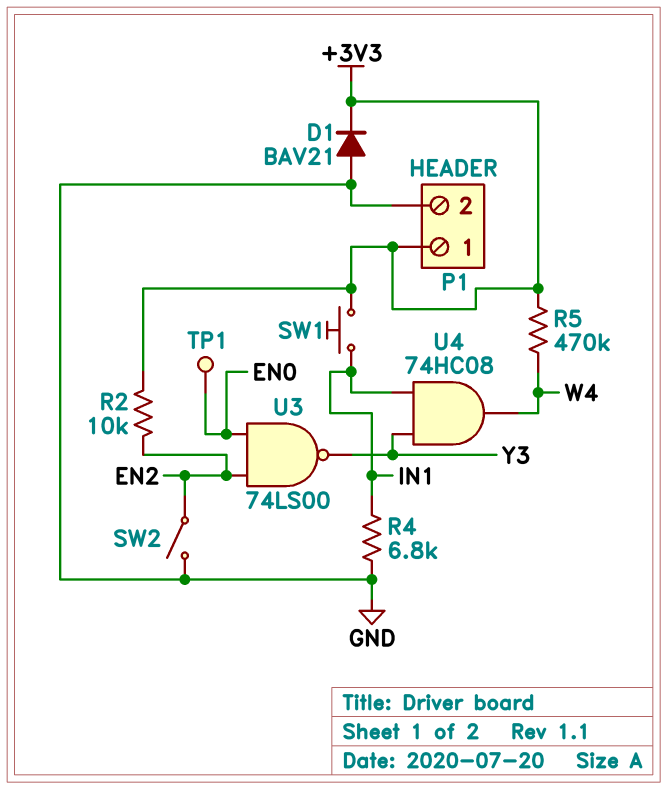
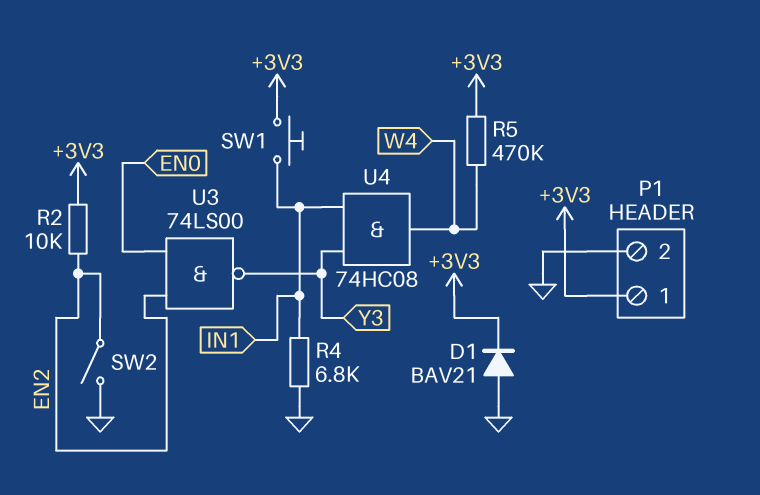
TP1: test point (EN0) -> none

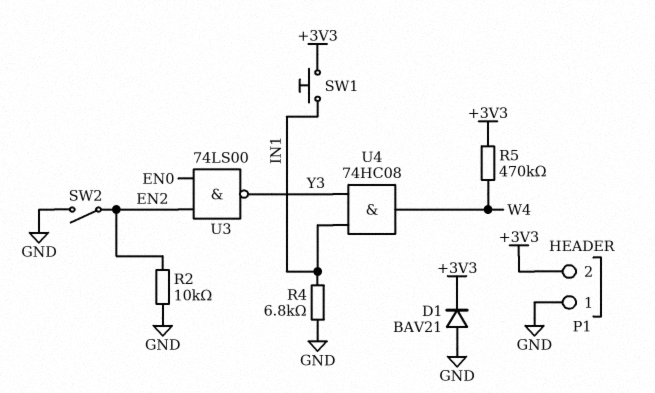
P1 pin 1: +3V3 -> GND
P1 pin 2: GND -> +3V3
R2: 10k (+3V3, EN2) -> 10k (EN2, GND)

